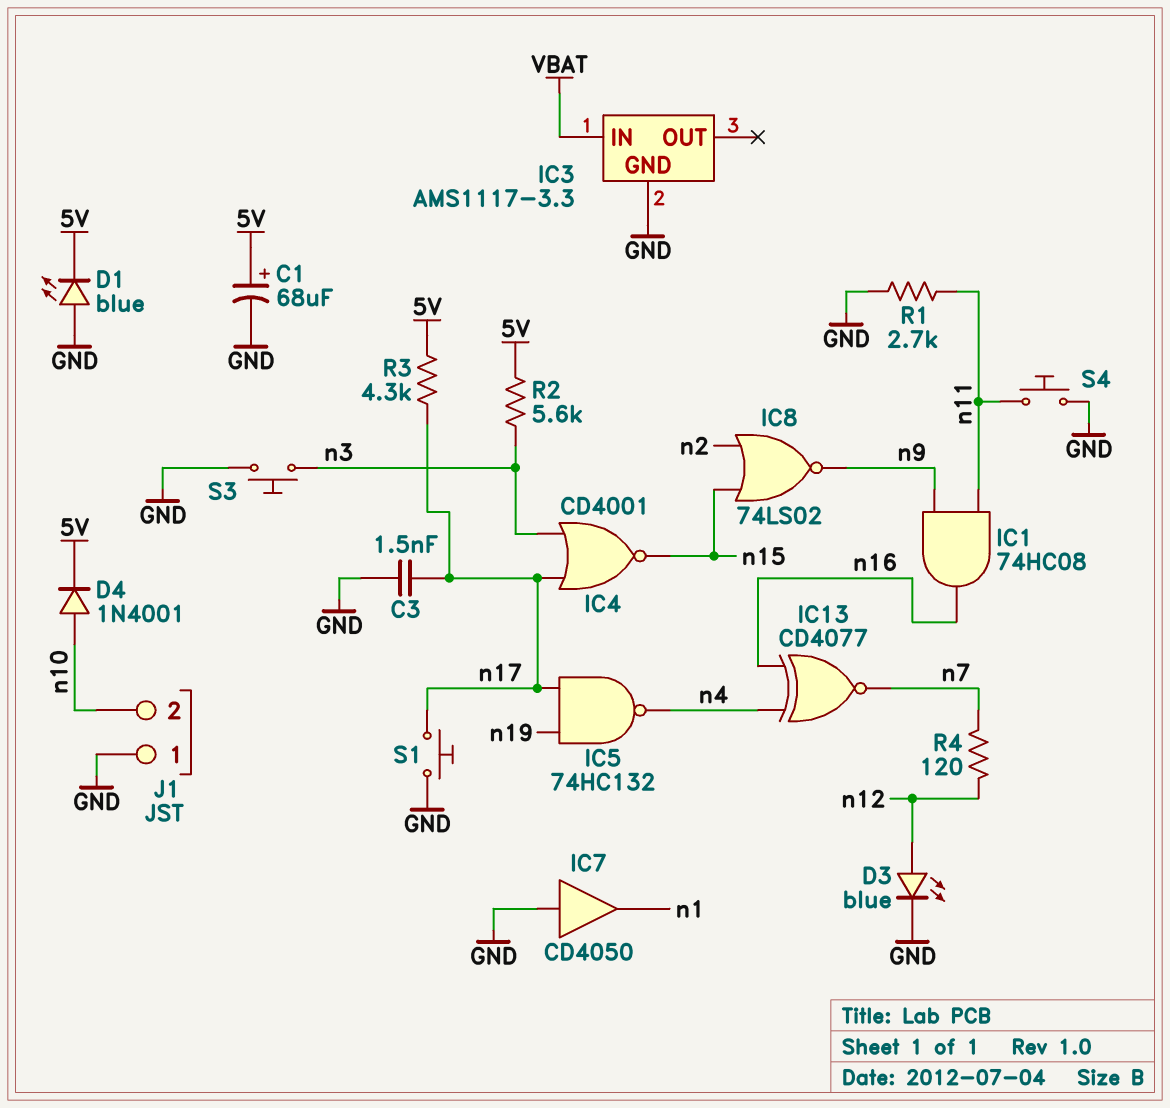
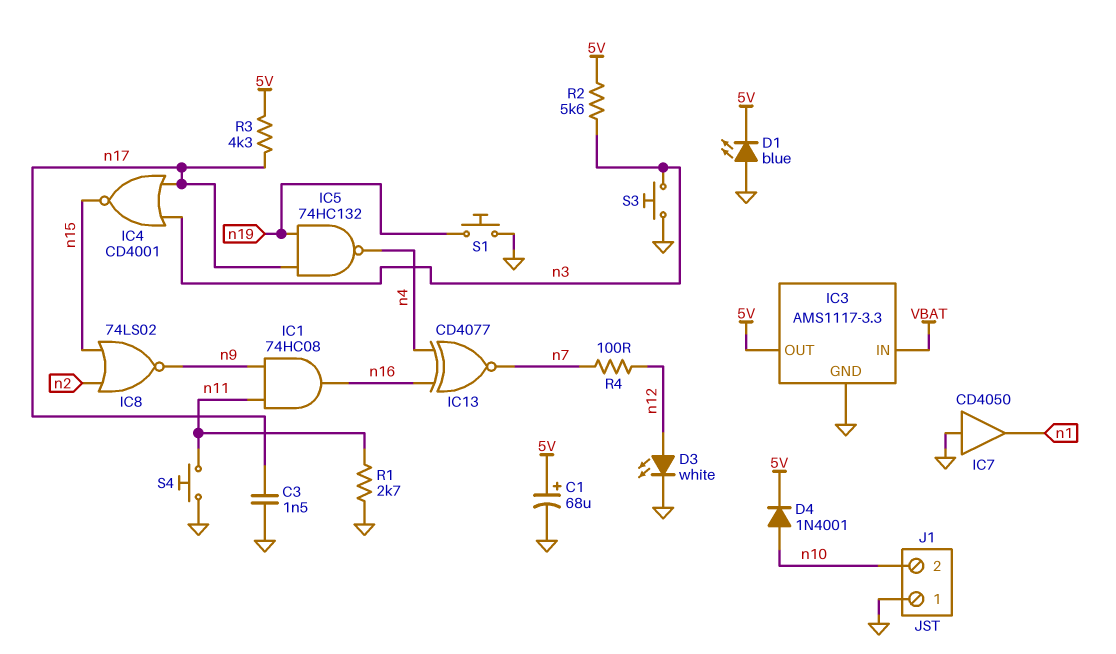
D3: LED blue (A n12, K GND) -> LED white (A n12, K GND)
IC3 pin OUT: none -> 5V
R4: 120 (n7, n12) -> 100 (n7, n12)
S1: button (GND, n17) -> button (GND, n19)

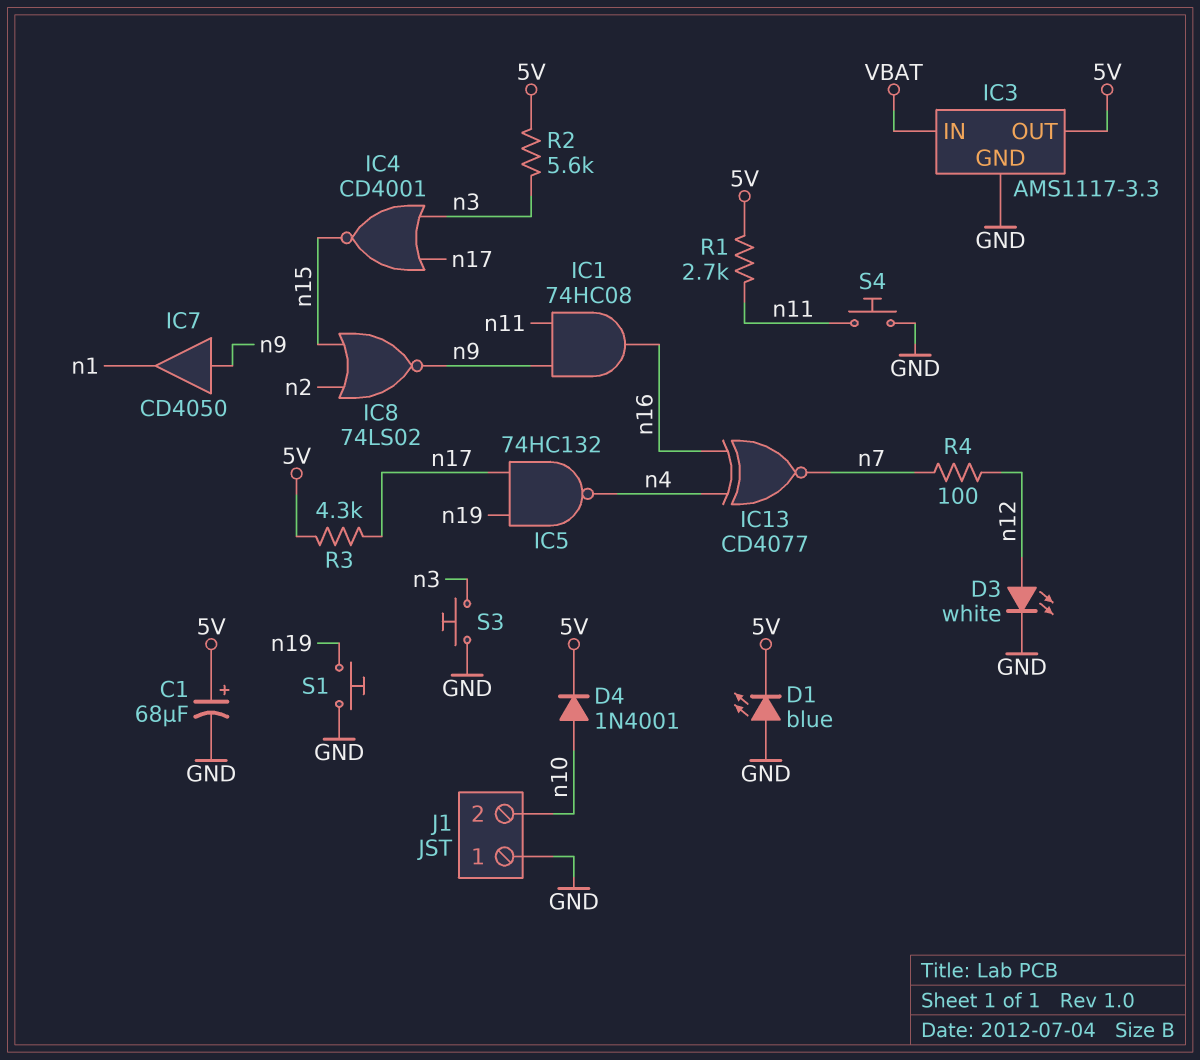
C3: 1.5nF (GND, n17) -> none
IC7: buffer CD4050 (in GND, out n1) -> buffer CD4050 (in n9, out n1)
R1: 2.7k (GND, n11) -> 2.7k (5V, n11)

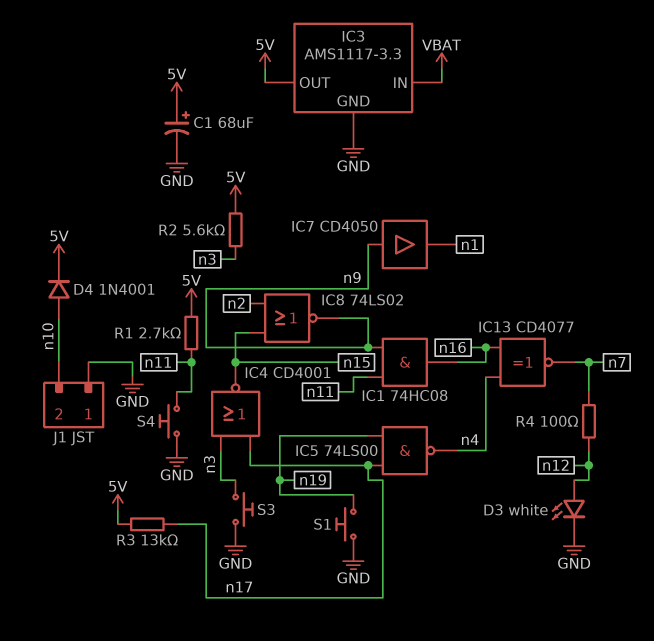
D1: LED blue (A GND, K 5V) -> none
IC5: NAND 74HC132 (in n17, in n19, out n4) -> NAND 74LS00 (in n17, in n19, out n4)
R3: 4.3k (5V, n17) -> 13k (5V, n17)

